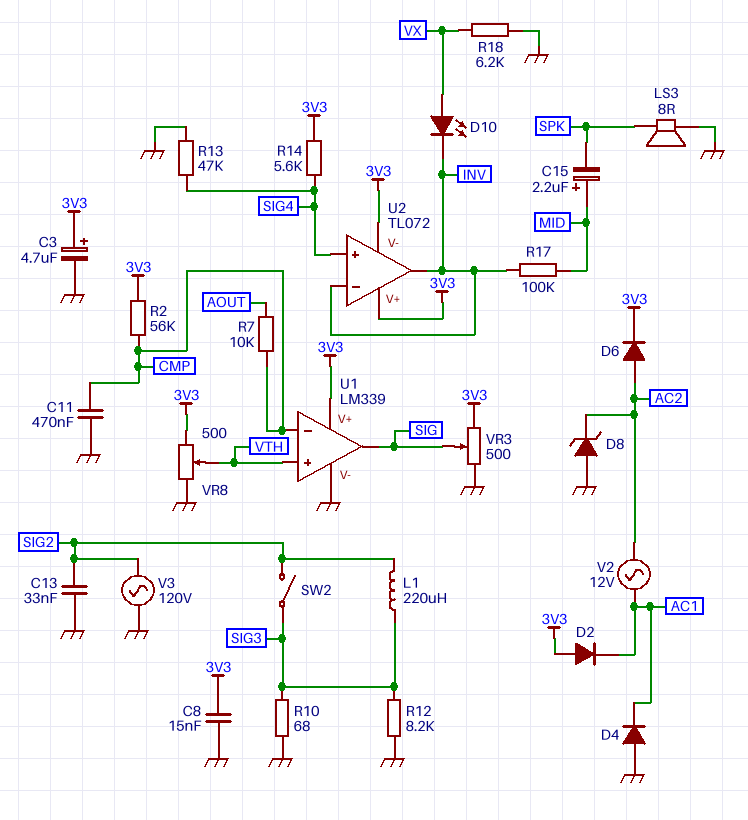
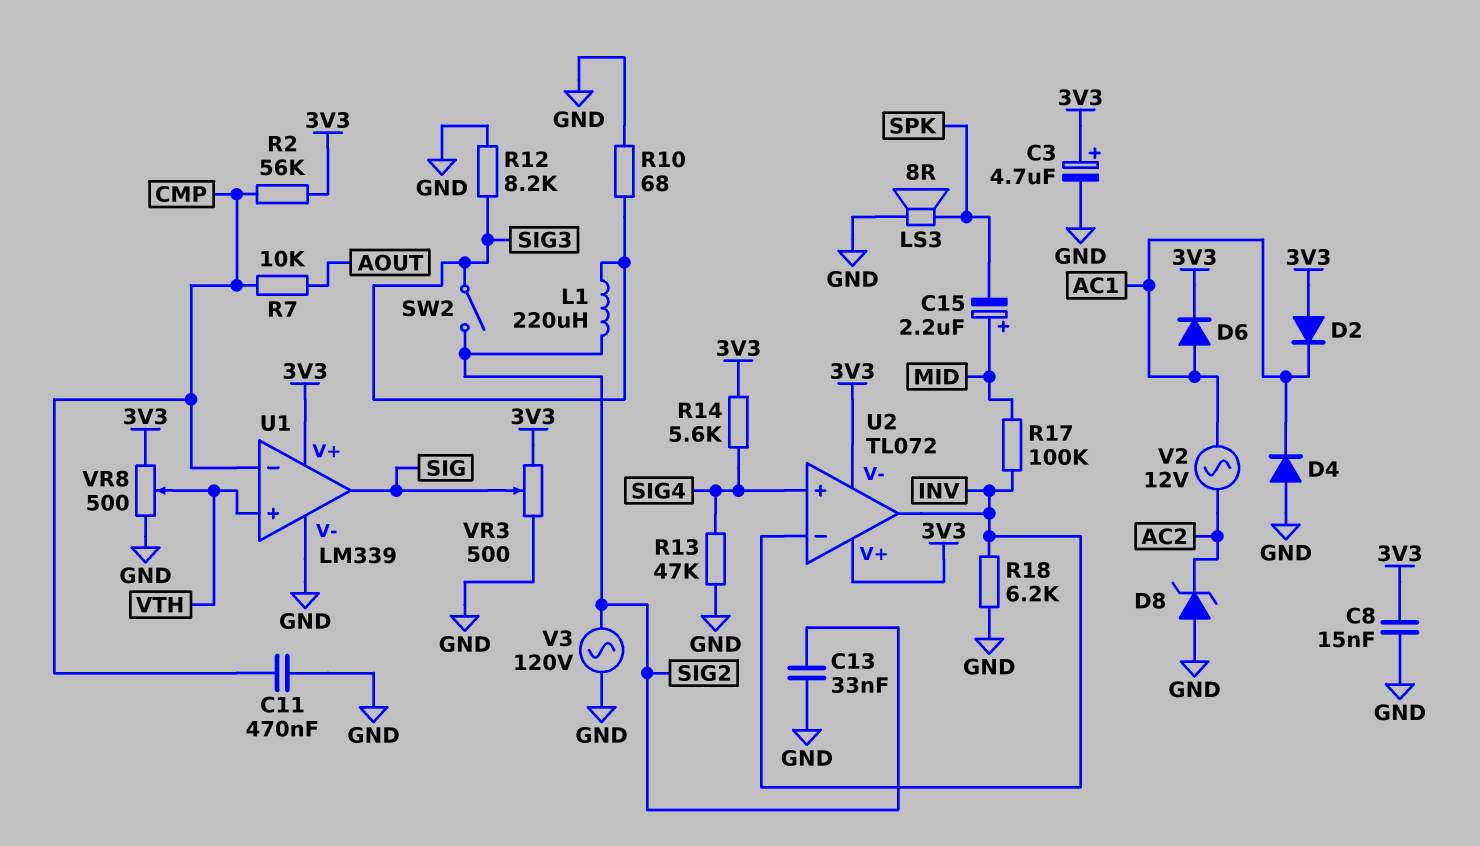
D6: diode (A AC2, K 3V3) -> diode (A AC1, K 3V3)
D10: LED (A VX, K INV) -> none
R18: 6.2k (GND, VX) -> 6.2k (GND, INV)

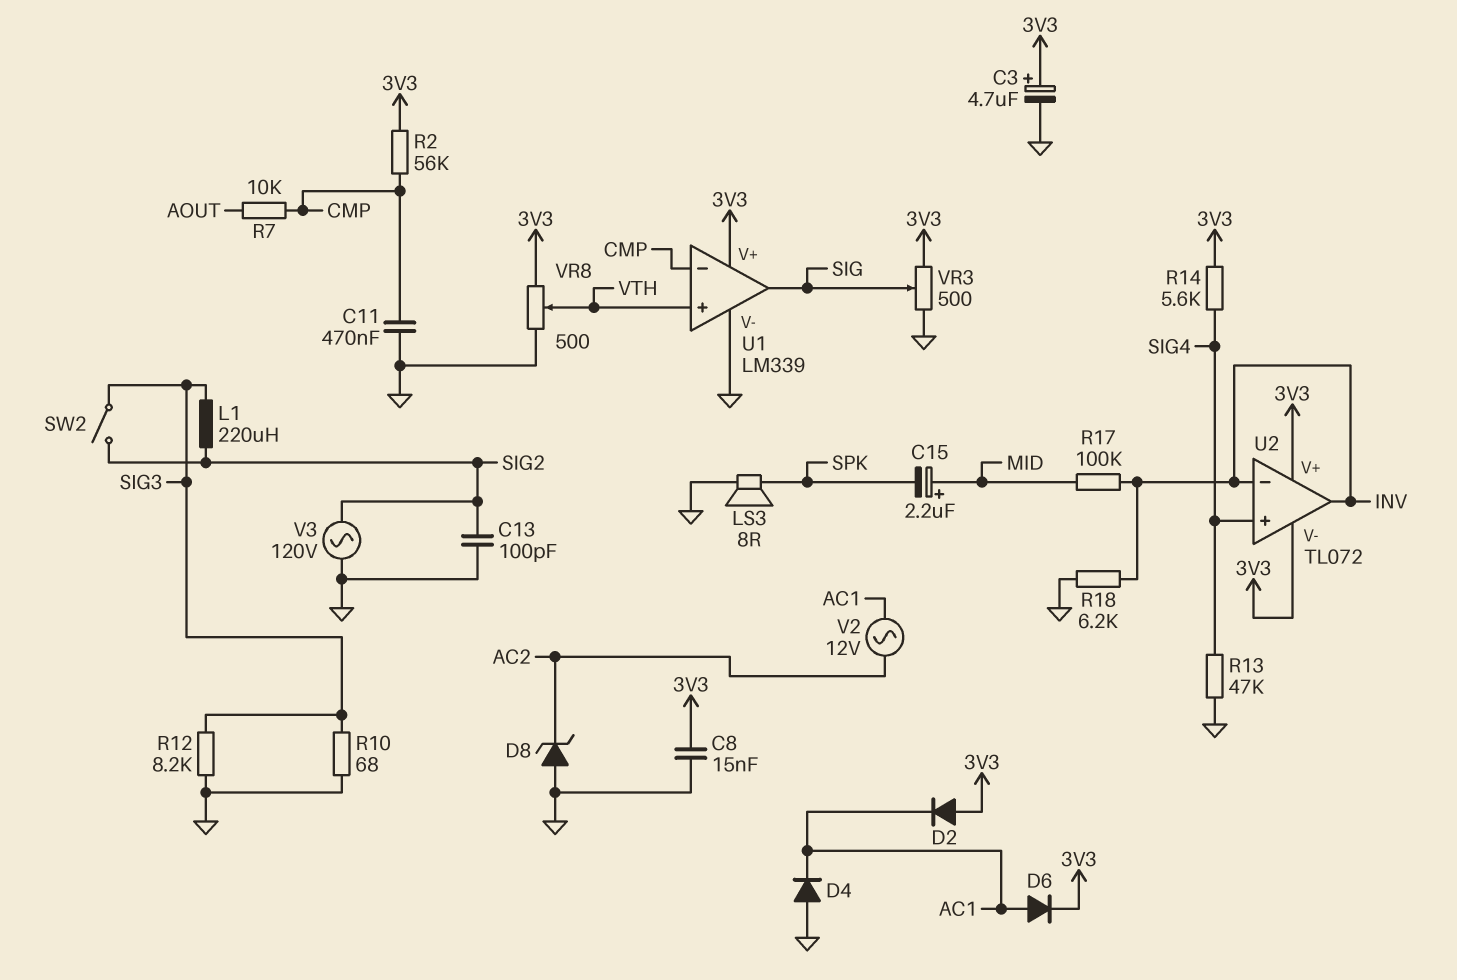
C13: 33nF (GND, SIG2) -> 100pF (GND, SIG2)

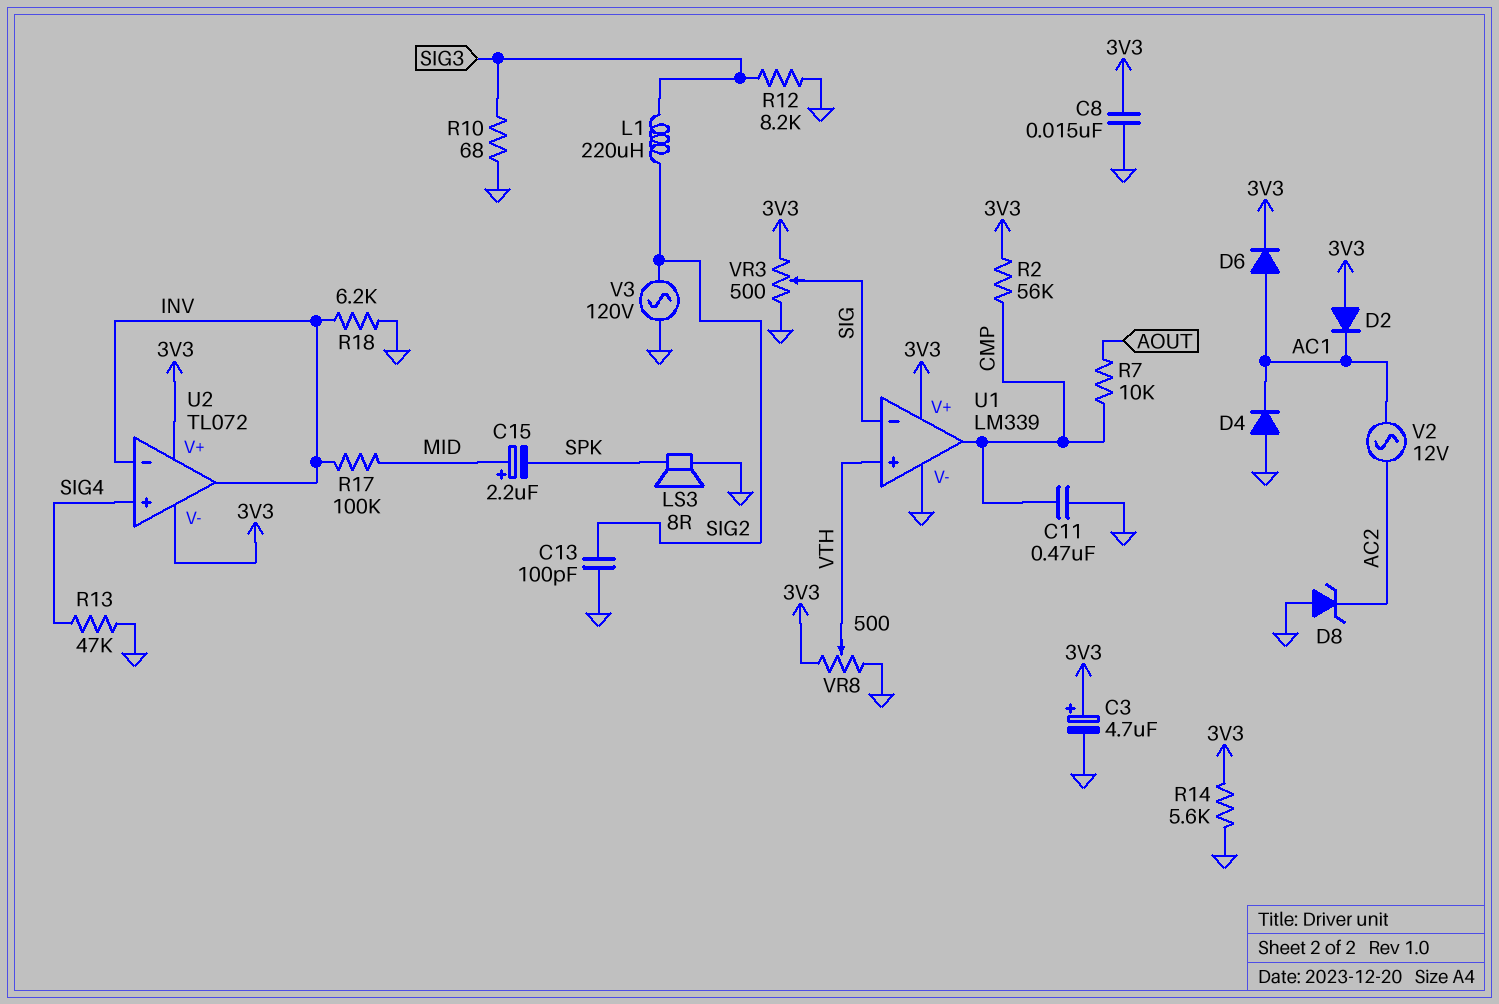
R14: 5.6k (3V3, SIG4) -> 5.6k (3V3, GND)
SW2: switch (SIG2, SIG3) -> none
U1 pin in-: CMP -> SIG
U1 pin out: SIG -> CMP

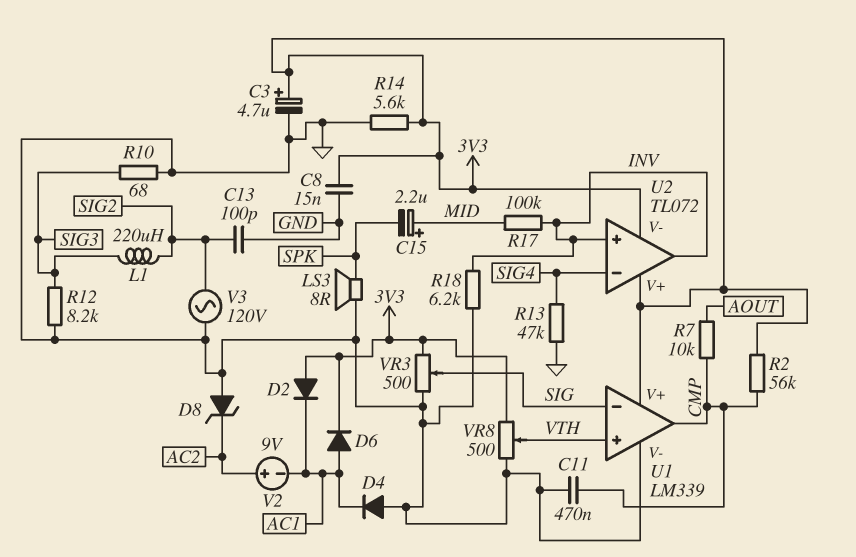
U2 pin in+: SIG4 -> INV
U2 pin in-: INV -> SIG4
V2: AC 12V (AC1, AC2) -> 9V (plus AC2, minus AC1)

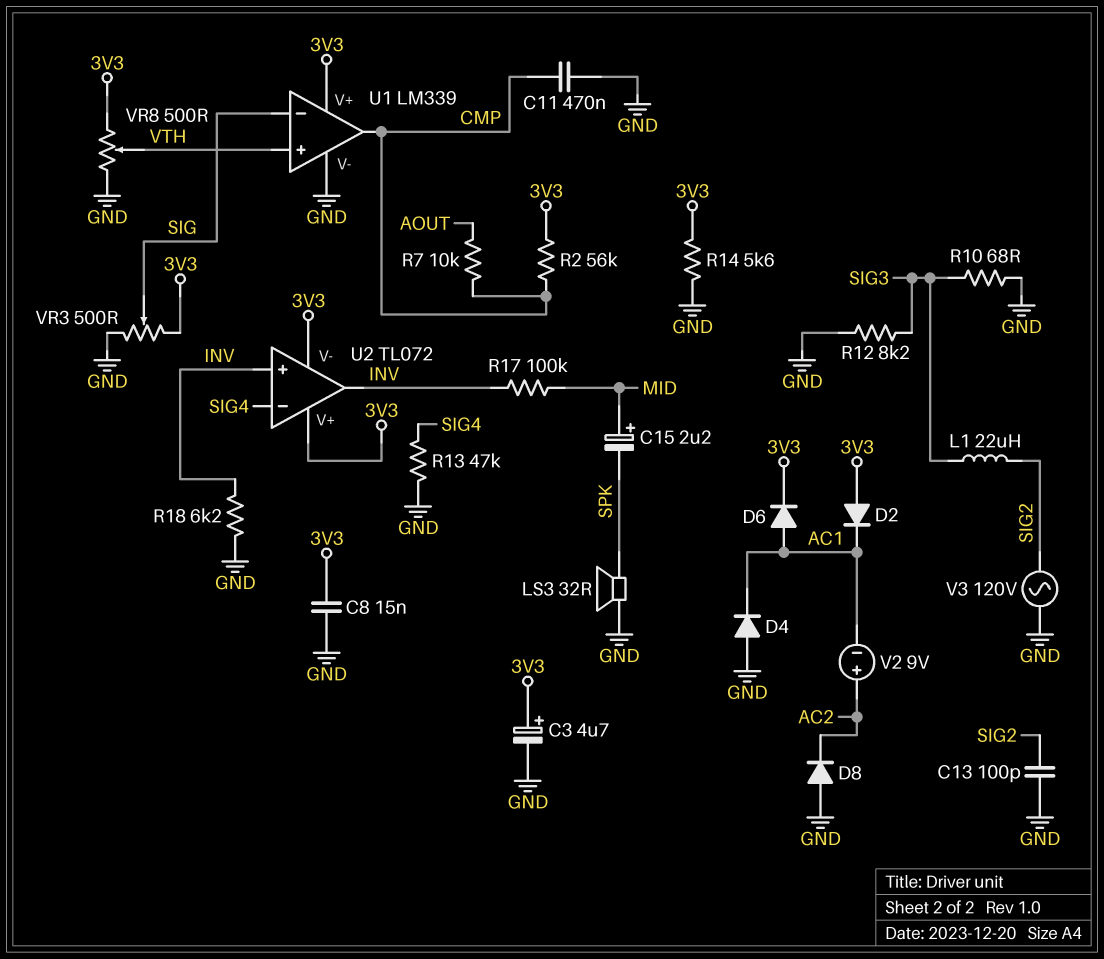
D8: zener (A GND, K AC2) -> diode (A GND, K AC2)
L1: 220uH (SIG2, SIG3) -> 22uH (SIG2, SIG3)
LS3: speaker 8R (GND, SPK) -> speaker 32R (GND, SPK)

